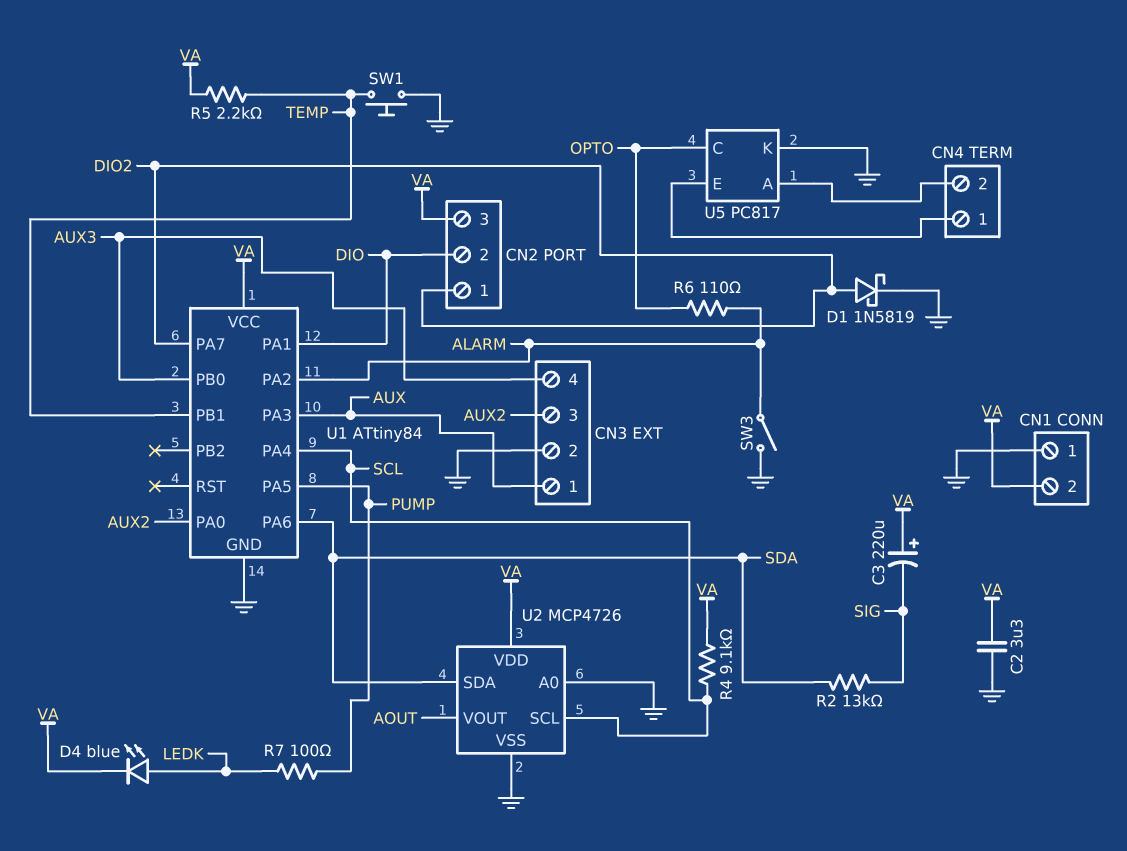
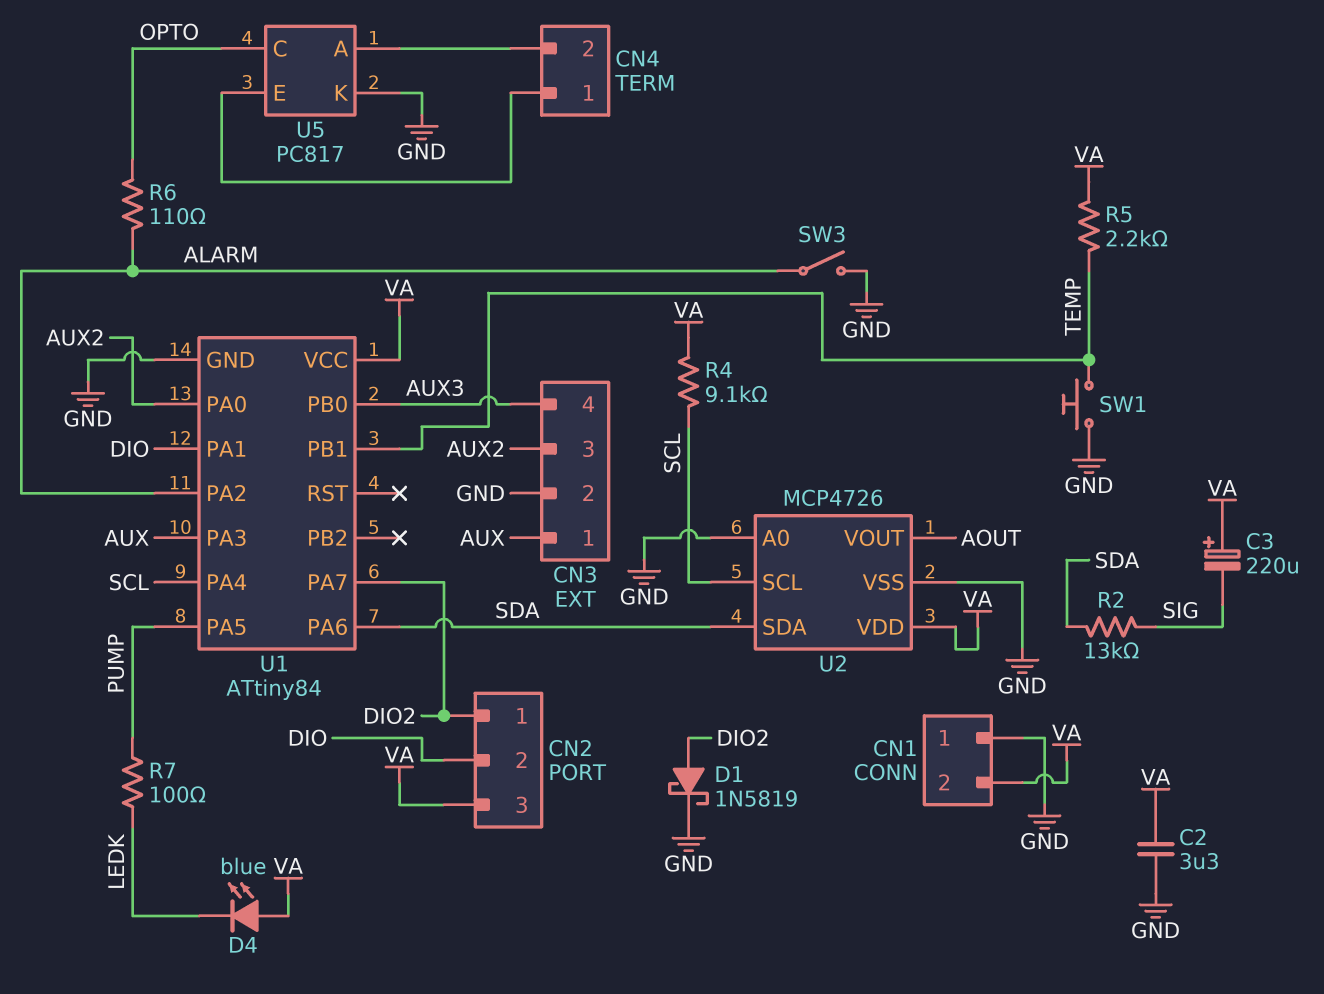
D4: LED blue (A LEDK, K VA) -> LED blue (A VA, K LEDK)

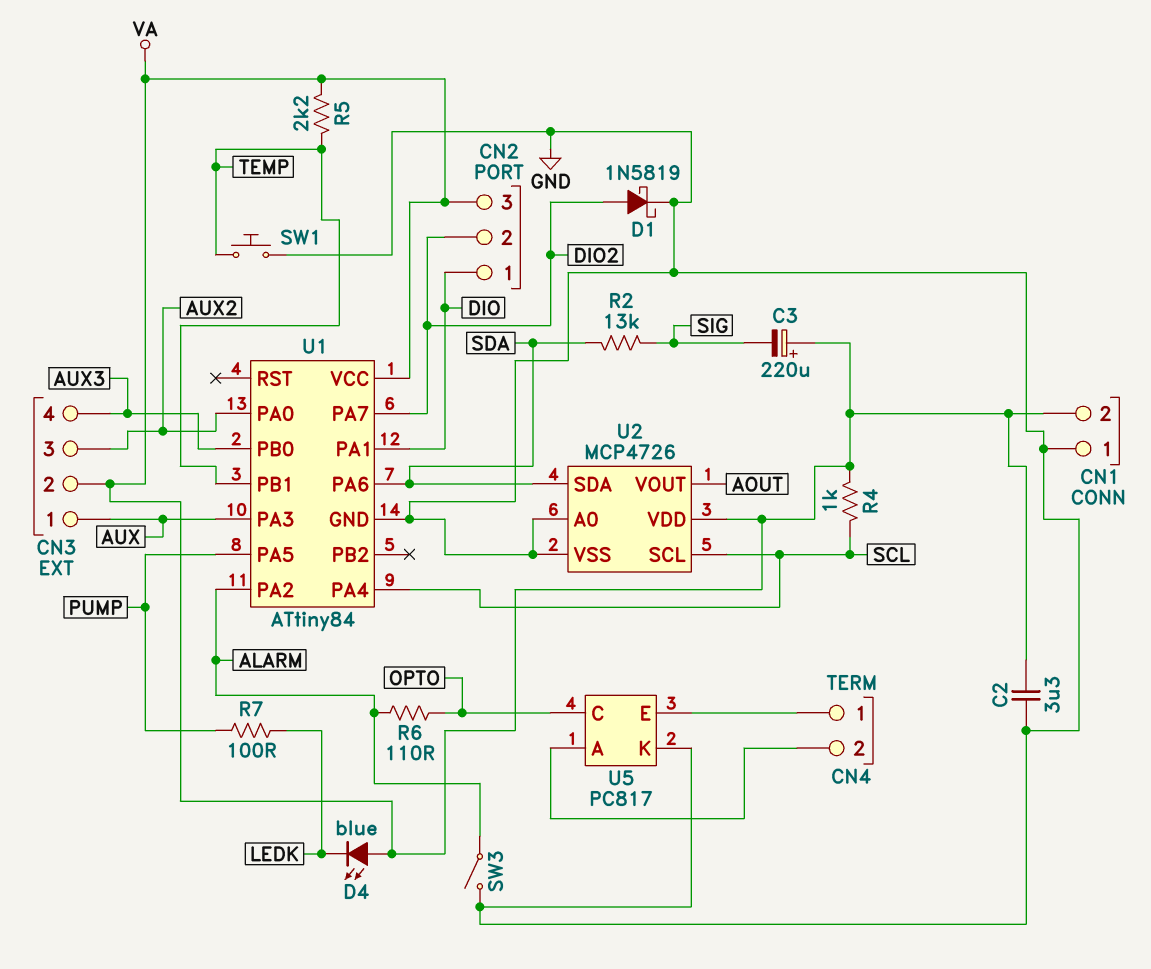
CN2 pin 1: DIO2 -> DIO
CN2 pin 2: DIO -> DIO2
CN3 pin 2: GND -> VA
R4: 9.1k (SCL, VA) -> 1k (SCL, VA)

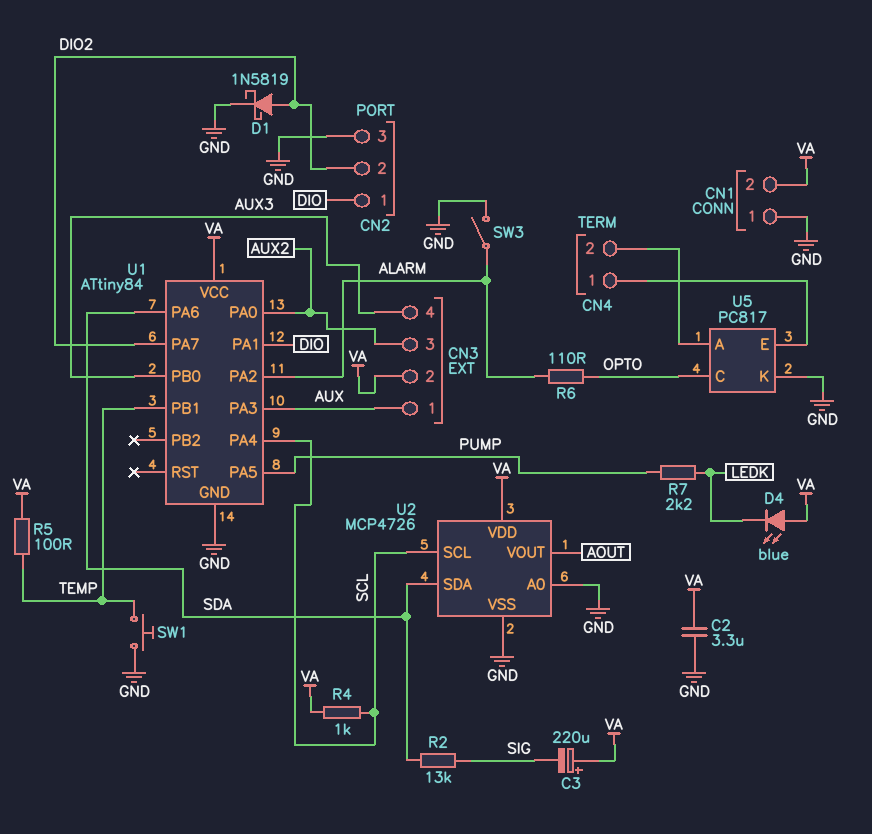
CN2 pin 3: VA -> GND
R5: 2.2k (TEMP, VA) -> 100 (TEMP, VA)
R7: 100 (LEDK, PUMP) -> 2.2k (LEDK, PUMP)

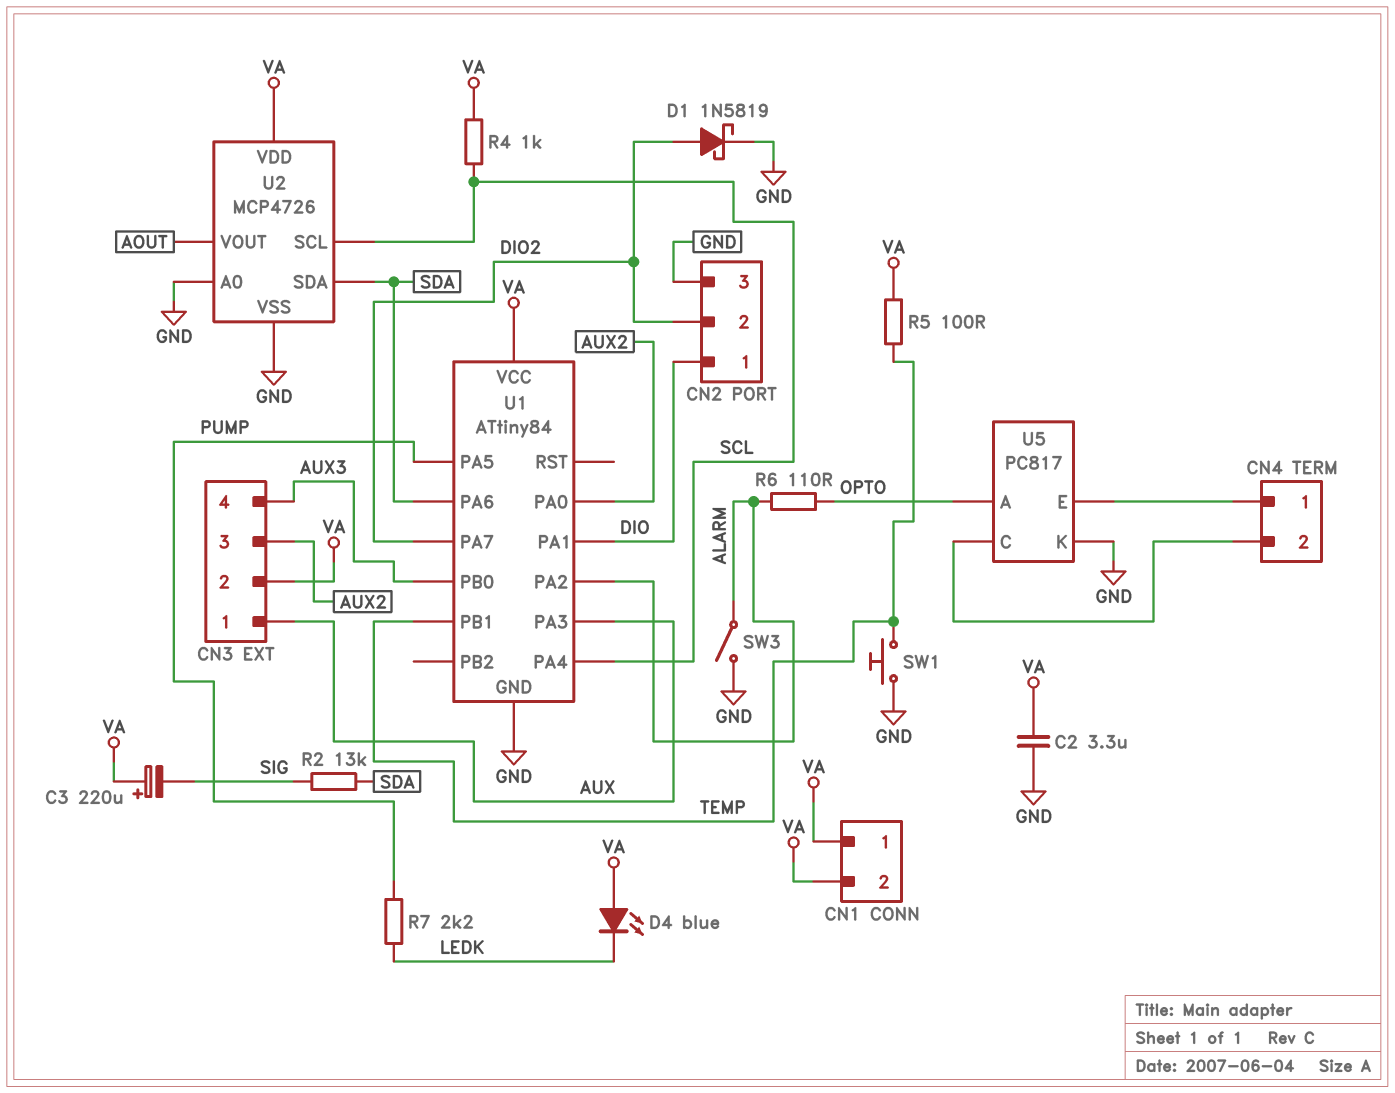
CN1 pin 1: GND -> VA
U5 pin A: CN4/2 -> OPTO
U5 pin C: OPTO -> CN4/2

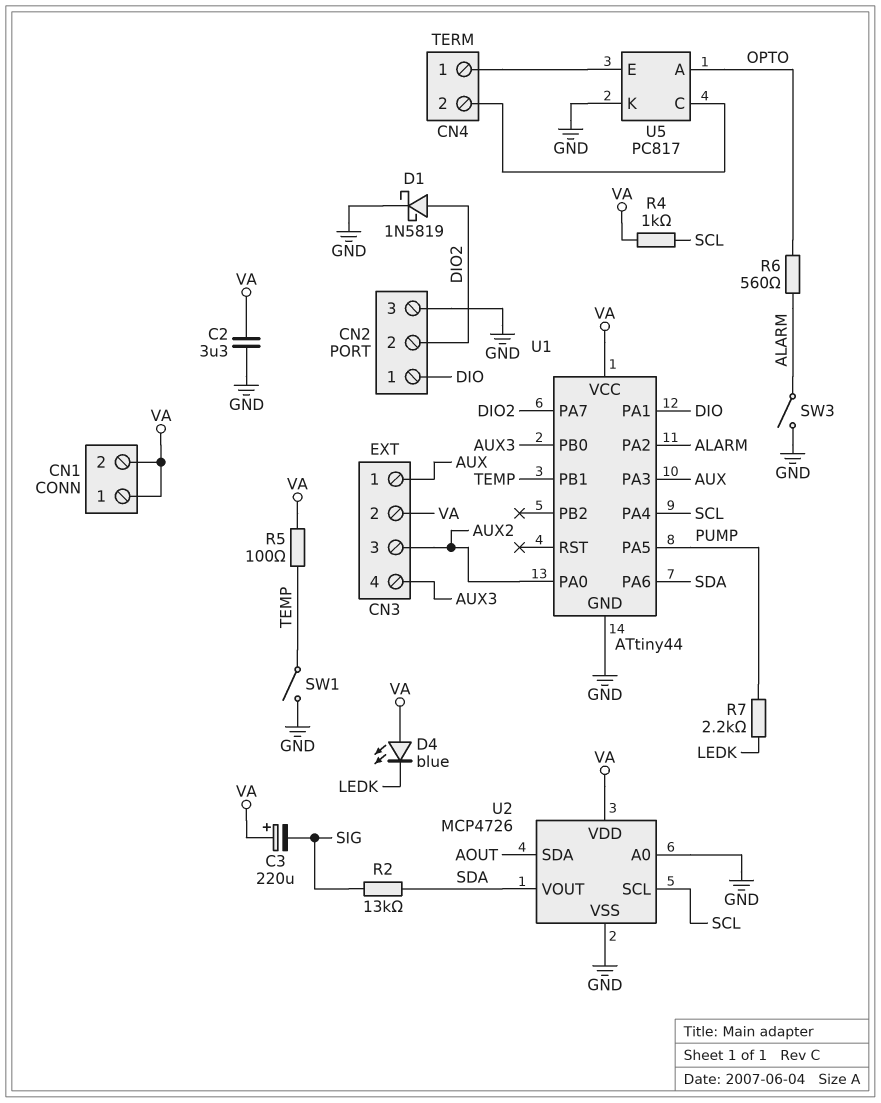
R6: 110 (ALARM, OPTO) -> 560 (ALARM, OPTO)
SW1: button (GND, TEMP) -> switch (GND, TEMP)
U1: ATtiny84 -> ATtiny44
U2 pin SDA: SDA -> AOUT
U2 pin VOUT: AOUT -> SDA

